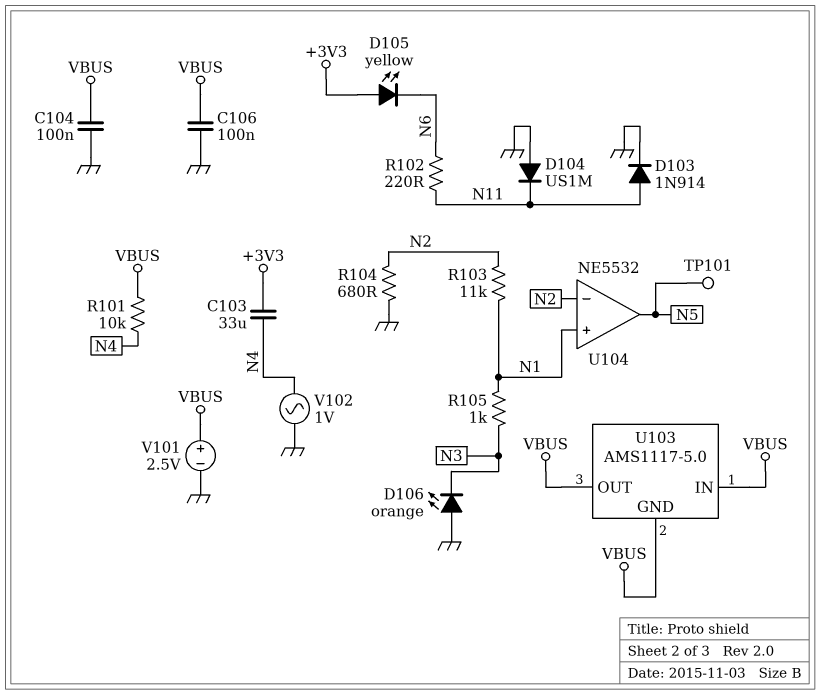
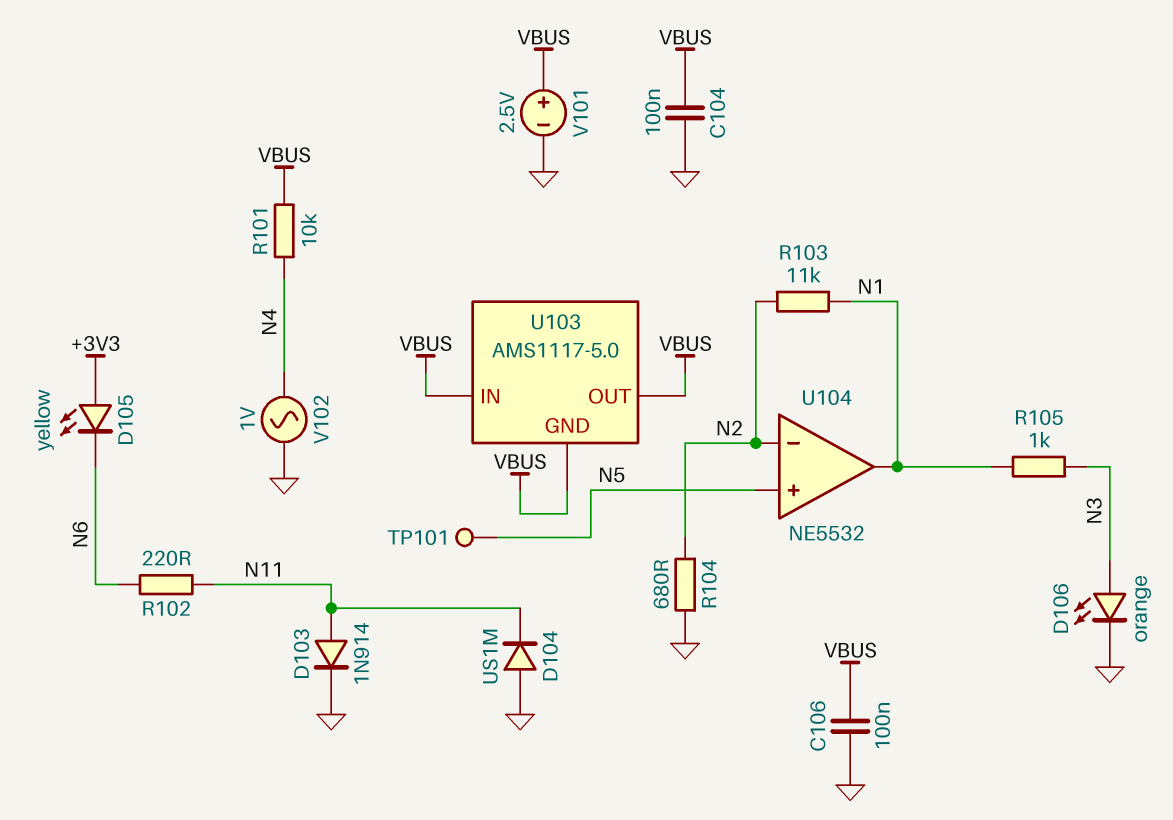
C103: 33uF (+3V3, N4) -> none
D106: LED orange (A GND, K N3) -> LED orange (A N3, K GND)
U104 pin in+: N1 -> N5
U104 pin out: N5 -> N1

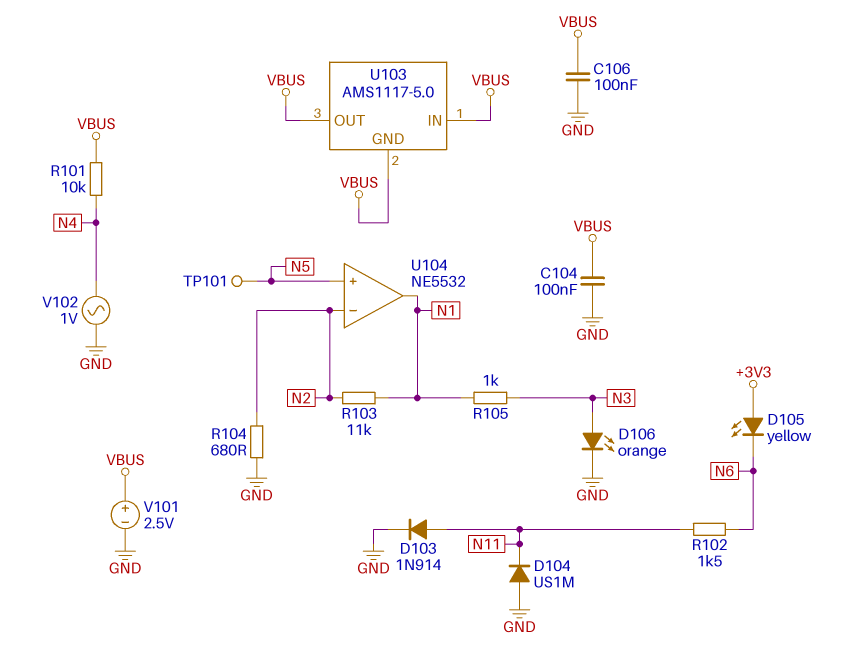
R102: 220 (N6, N11) -> 1.5k (N6, N11)

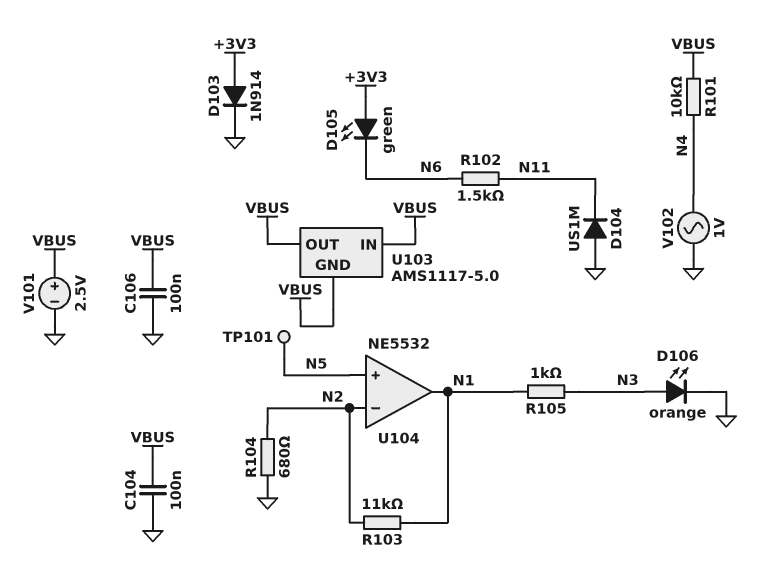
D103: diode 1N914 (A N11, K GND) -> diode 1N914 (A +3V3, K GND)
D105: LED yellow (A +3V3, K N6) -> LED green (A +3V3, K N6)

